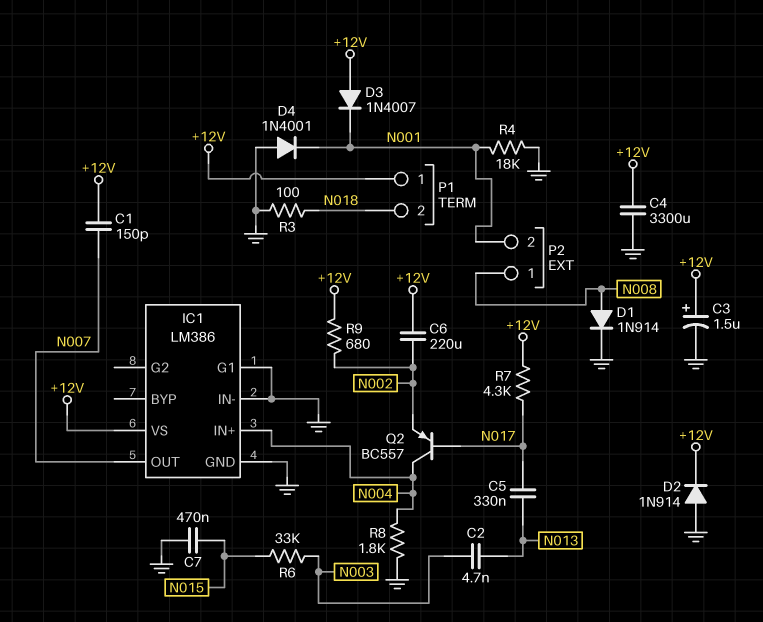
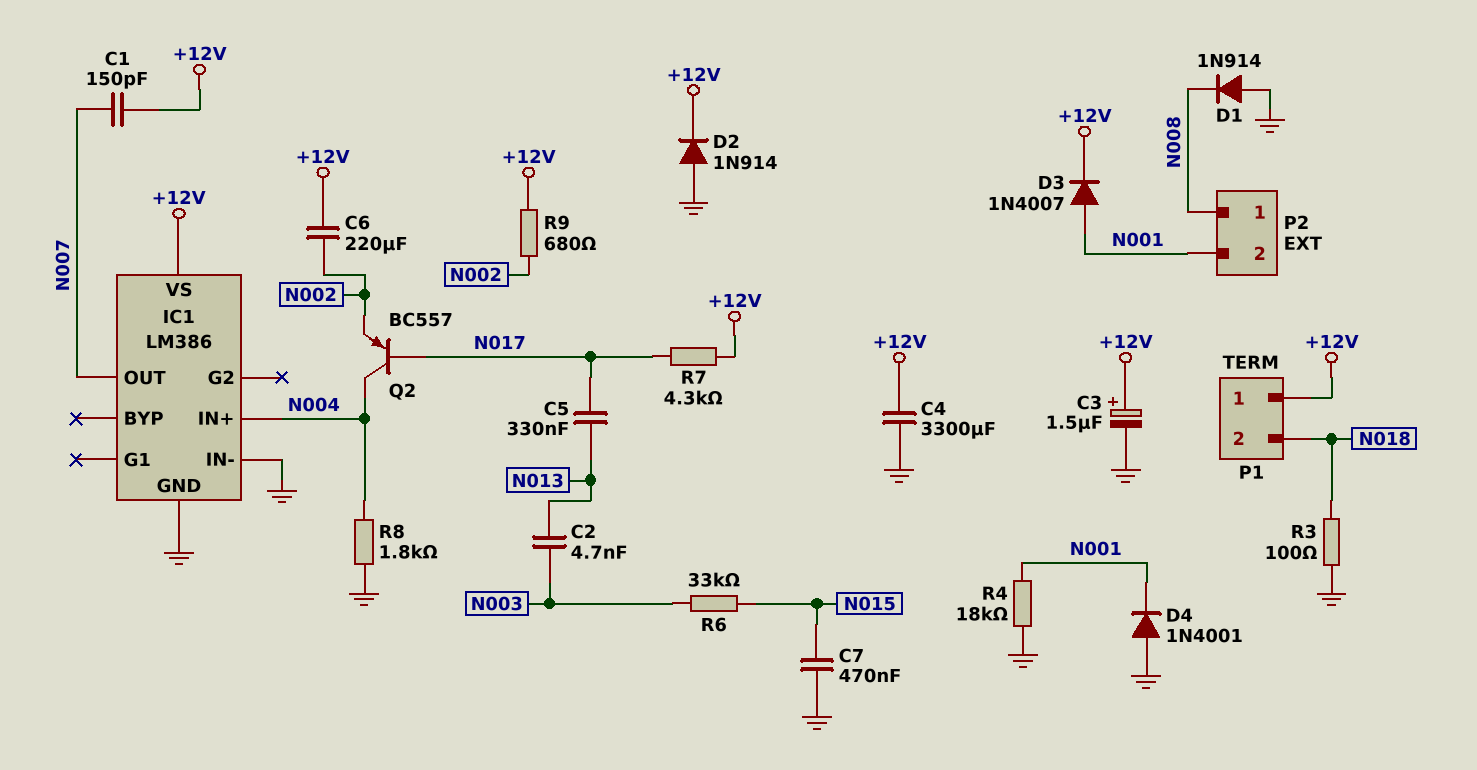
D1: diode 1N914 (A N008, K GND) -> diode 1N914 (A GND, K N008)
D3: diode 1N4007 (A +12V, K N001) -> diode 1N4007 (A N001, K +12V)
IC1 pin G1: GND -> none

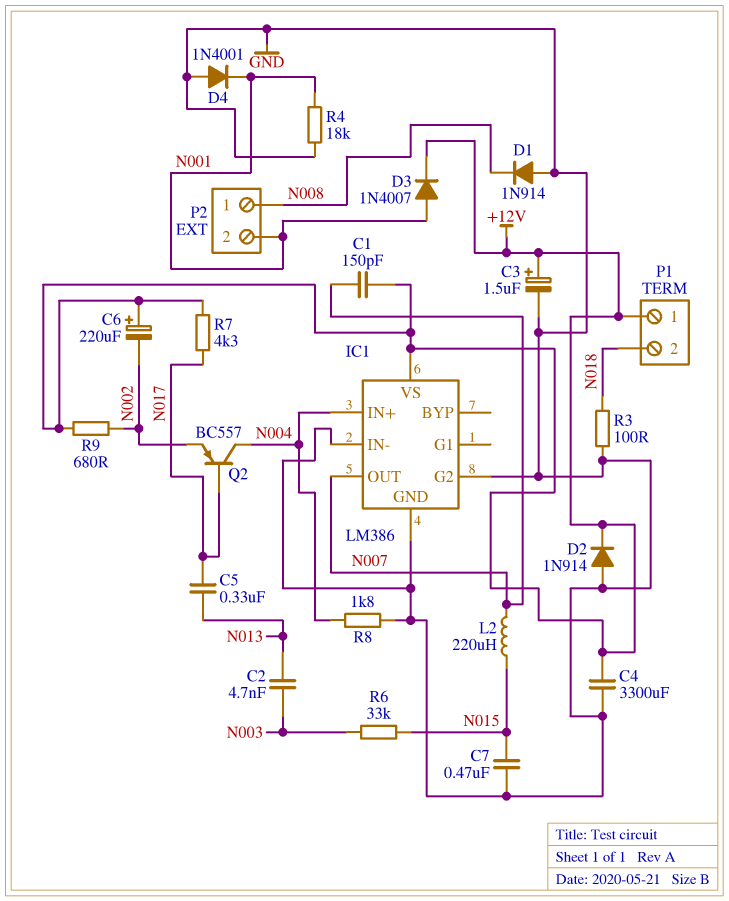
C6: 220uF (+12V, N002) -> 220uF (plus +12V, minus N002)
IC1 pin G2: none -> GND
L2: none -> 220uH (N007, N015)

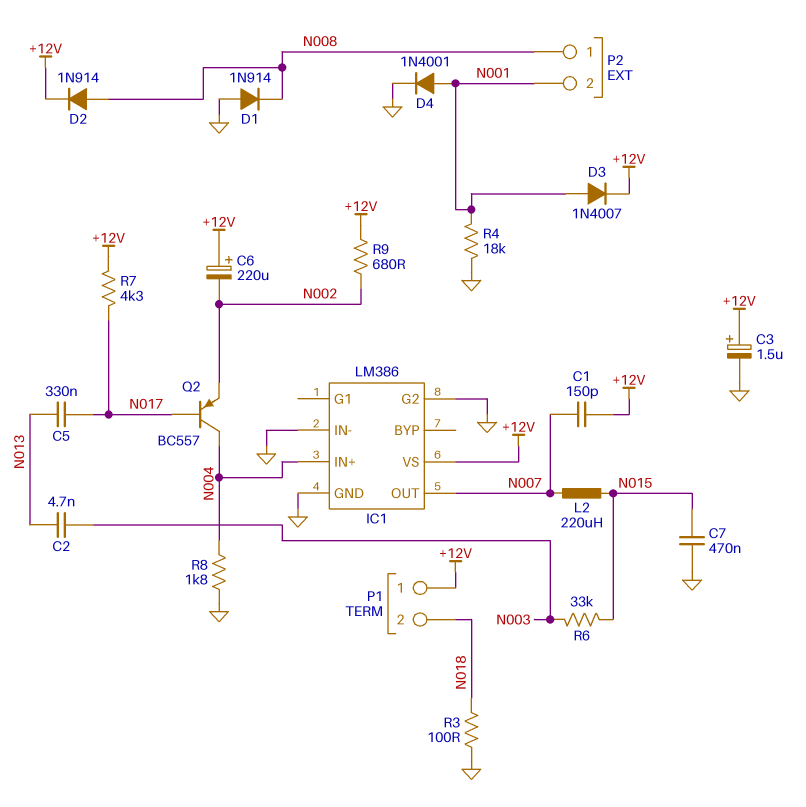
C4: 3300uF (+12V, GND) -> none
D2: diode 1N914 (A GND, K +12V) -> diode 1N914 (A N008, K +12V)
D4: diode 1N4001 (A GND, K N001) -> diode 1N4001 (A N001, K GND)

